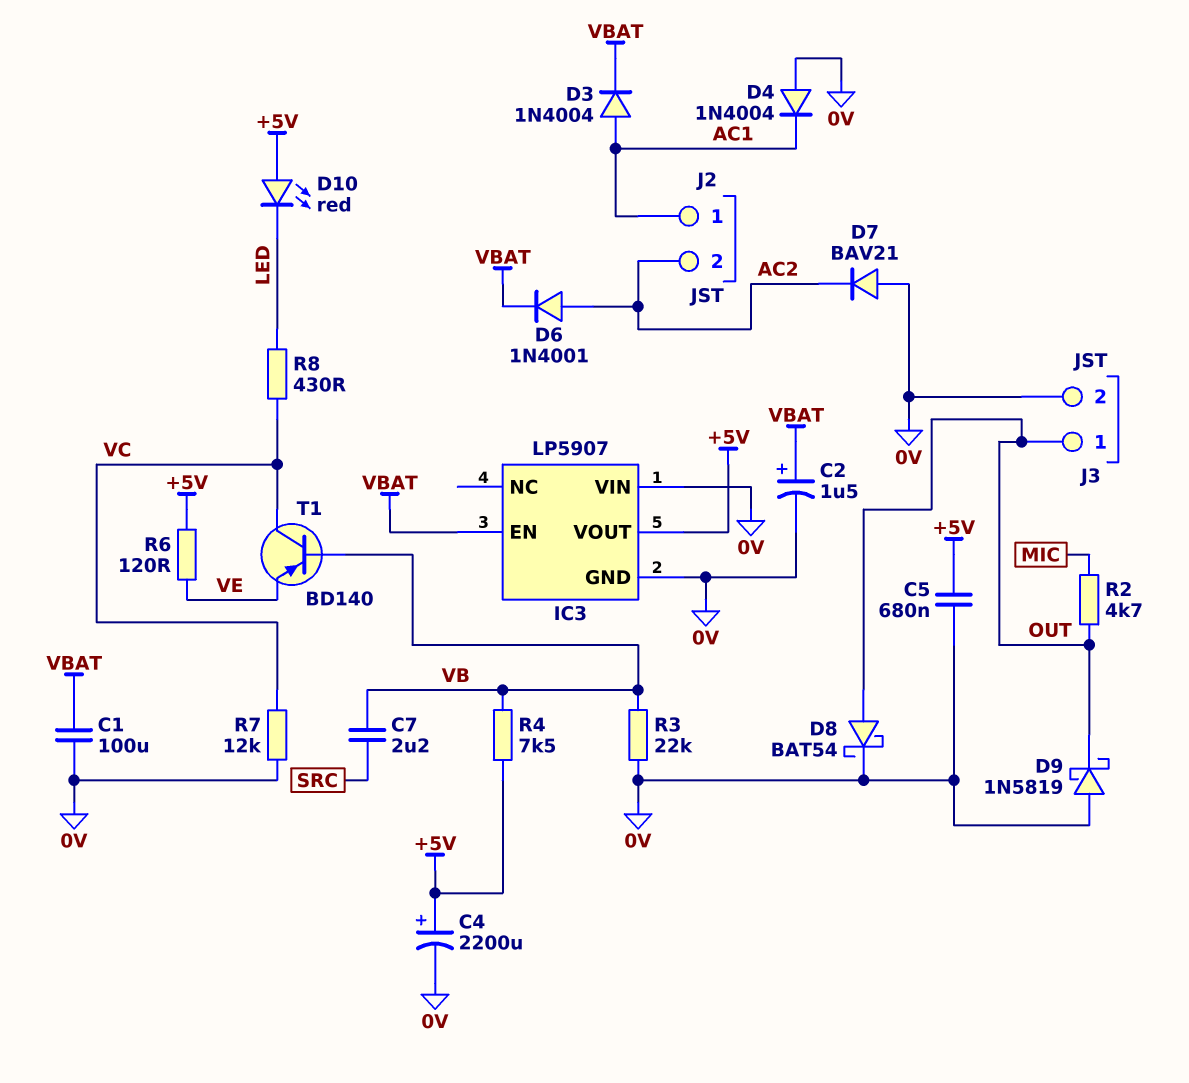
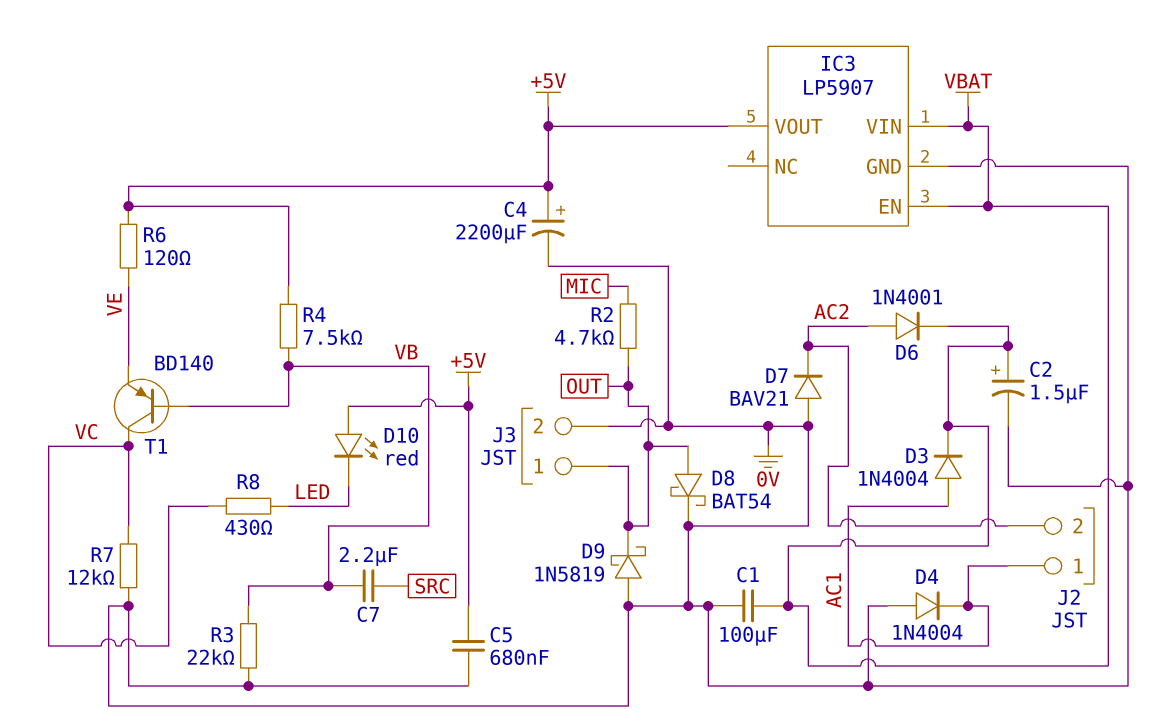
IC3 pin VIN: 0V -> VBAT

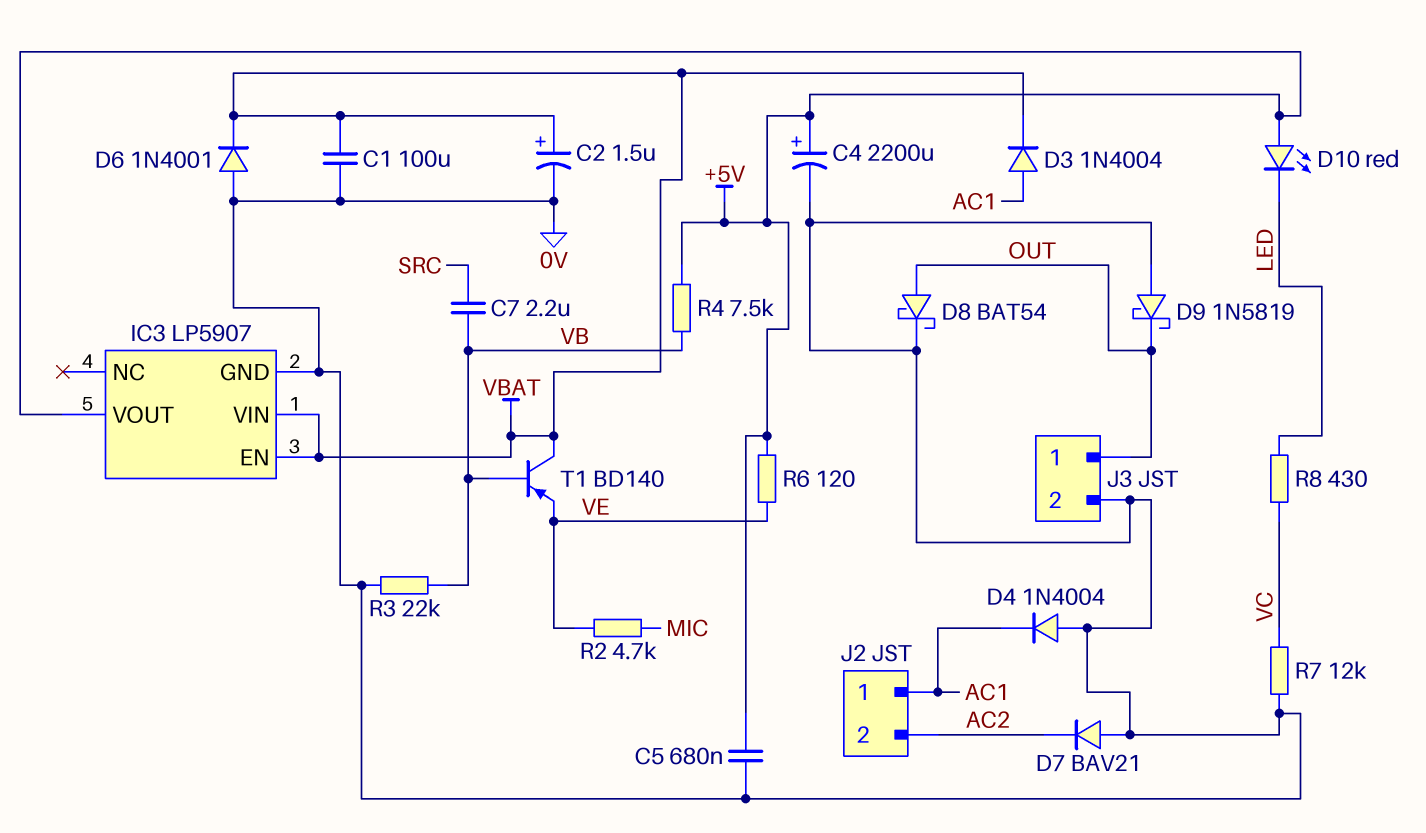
D6: diode 1N4001 (A AC2, K VBAT) -> diode 1N4001 (A 0V, K VBAT)
R2: 4.7k (MIC, OUT) -> 4.7k (MIC, VE)
T1: PNP BD140 (B VB, C VC, E VE) -> PNP BD140 (B VB, C VBAT, E VE)

